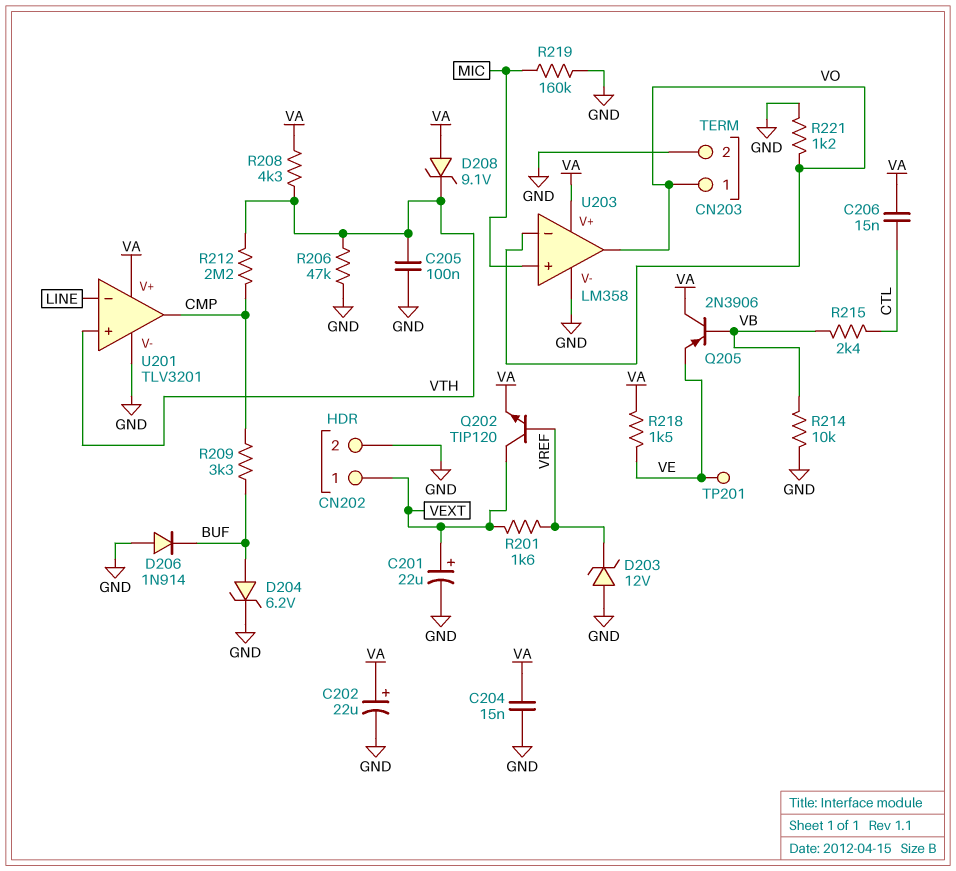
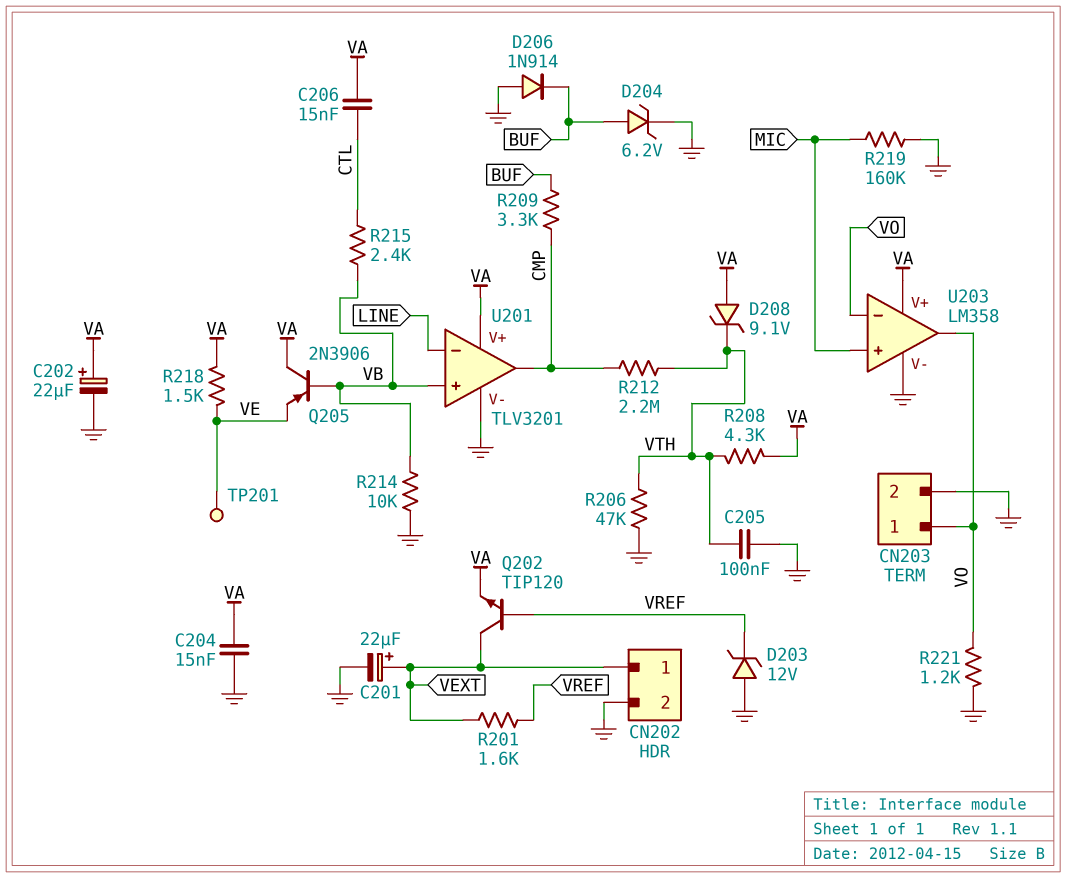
U201 pin in+: VTH -> VB

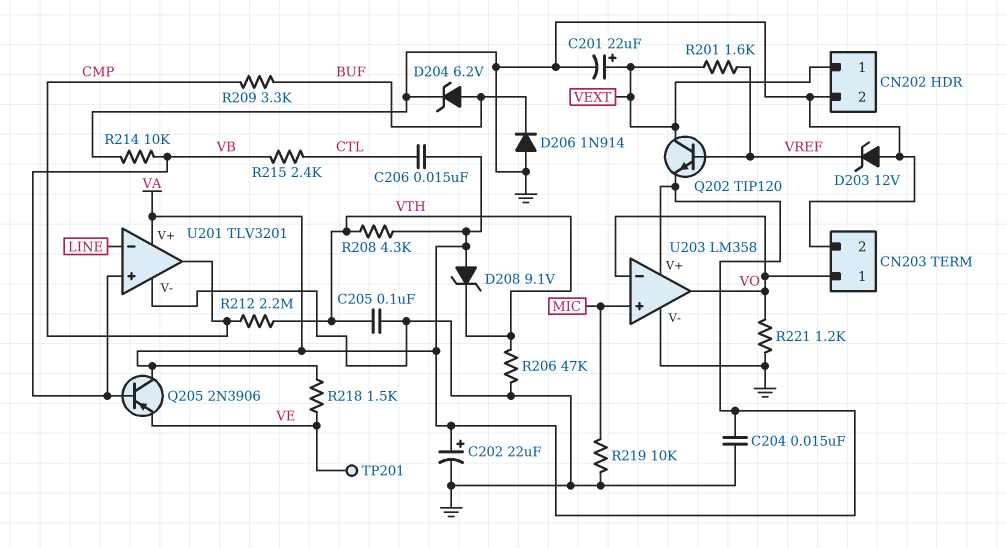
R219: 160k (GND, MIC) -> 10k (GND, MIC)

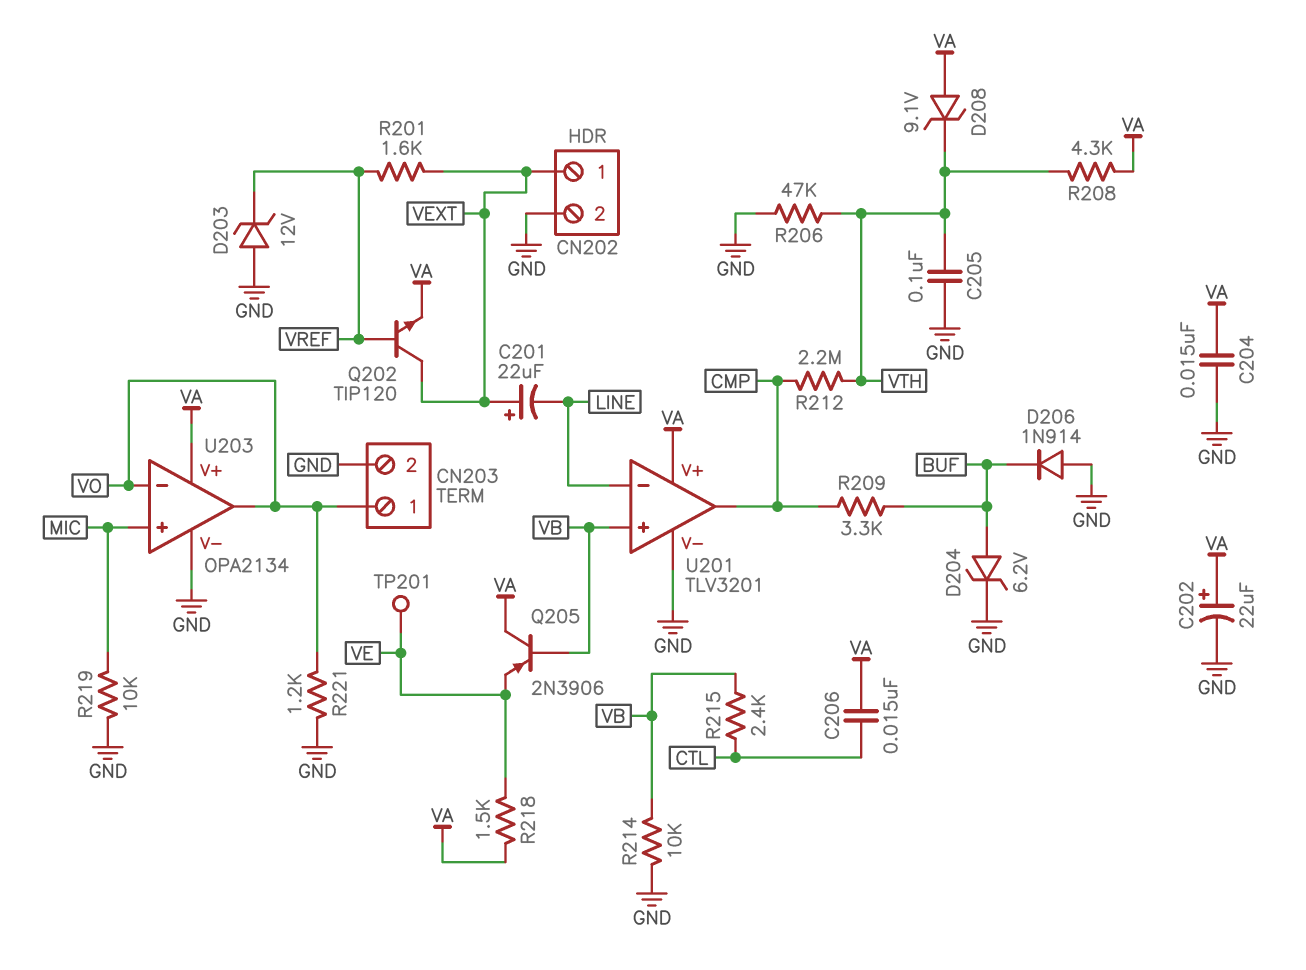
C201: 22uF (plus VEXT, minus GND) -> 22uF (plus VEXT, minus LINE)
U203: LM358 -> OPA2134

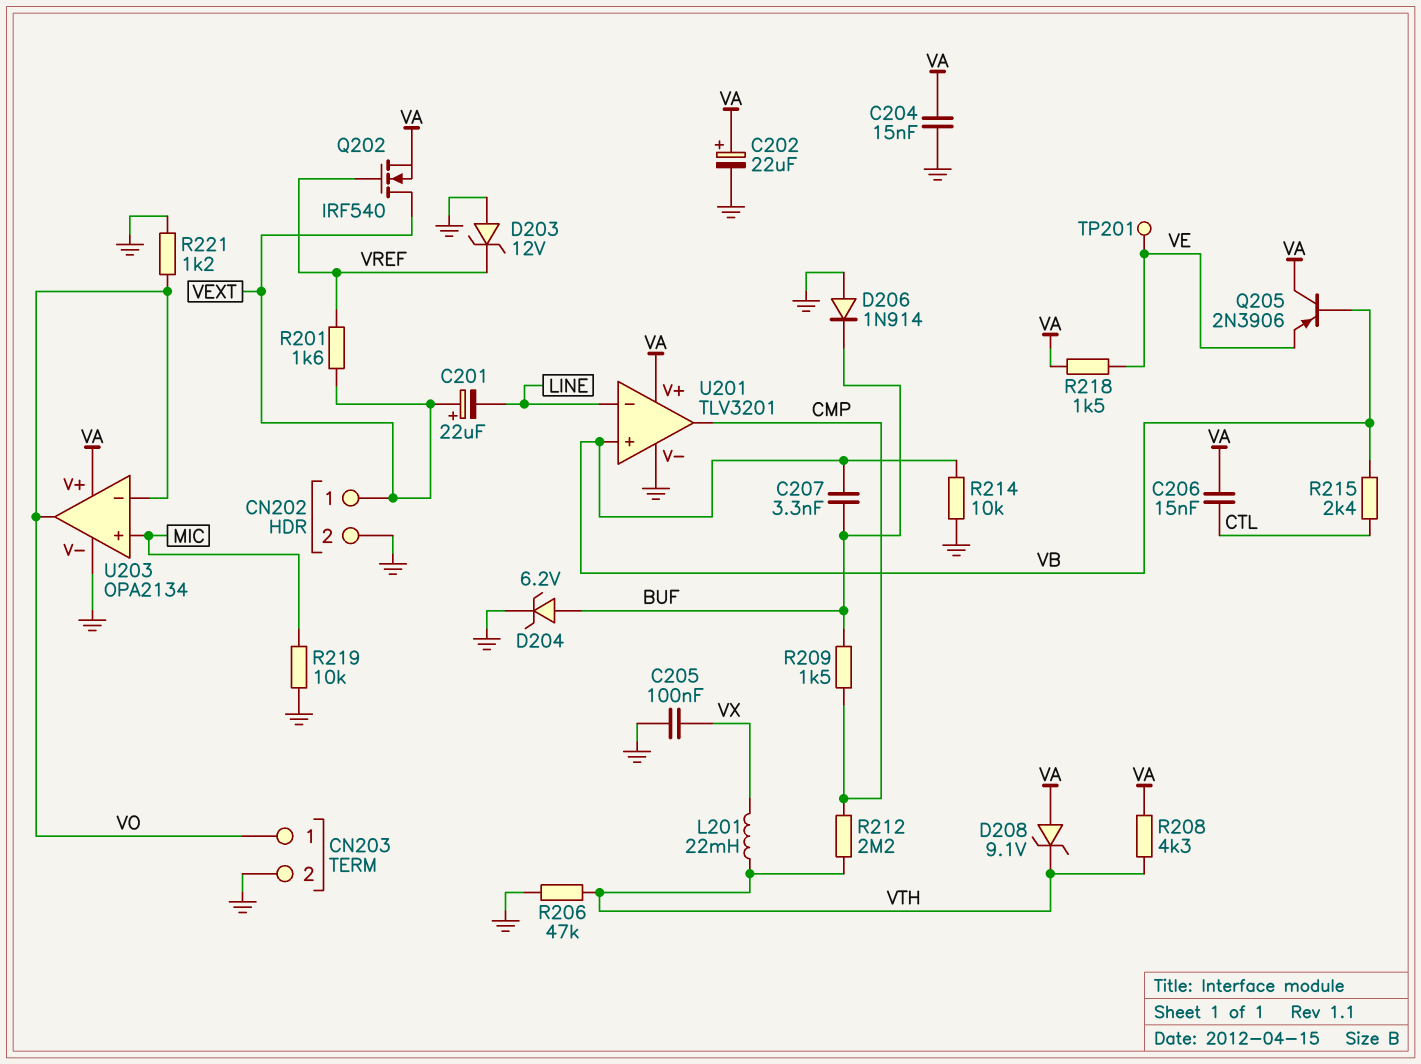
C205: 100nF (GND, VTH) -> 100nF (GND, VX)
C207: none -> 3.3nF (BUF, VB)
L201: none -> 22mH (VTH, VX)
Q202: NPN TIP120 (B VREF, C VEXT, E VA) -> NMOS IRF540 (G VREF, D VEXT, S VA)
R209: 3.3k (BUF, CMP) -> 1.5k (BUF, CMP)

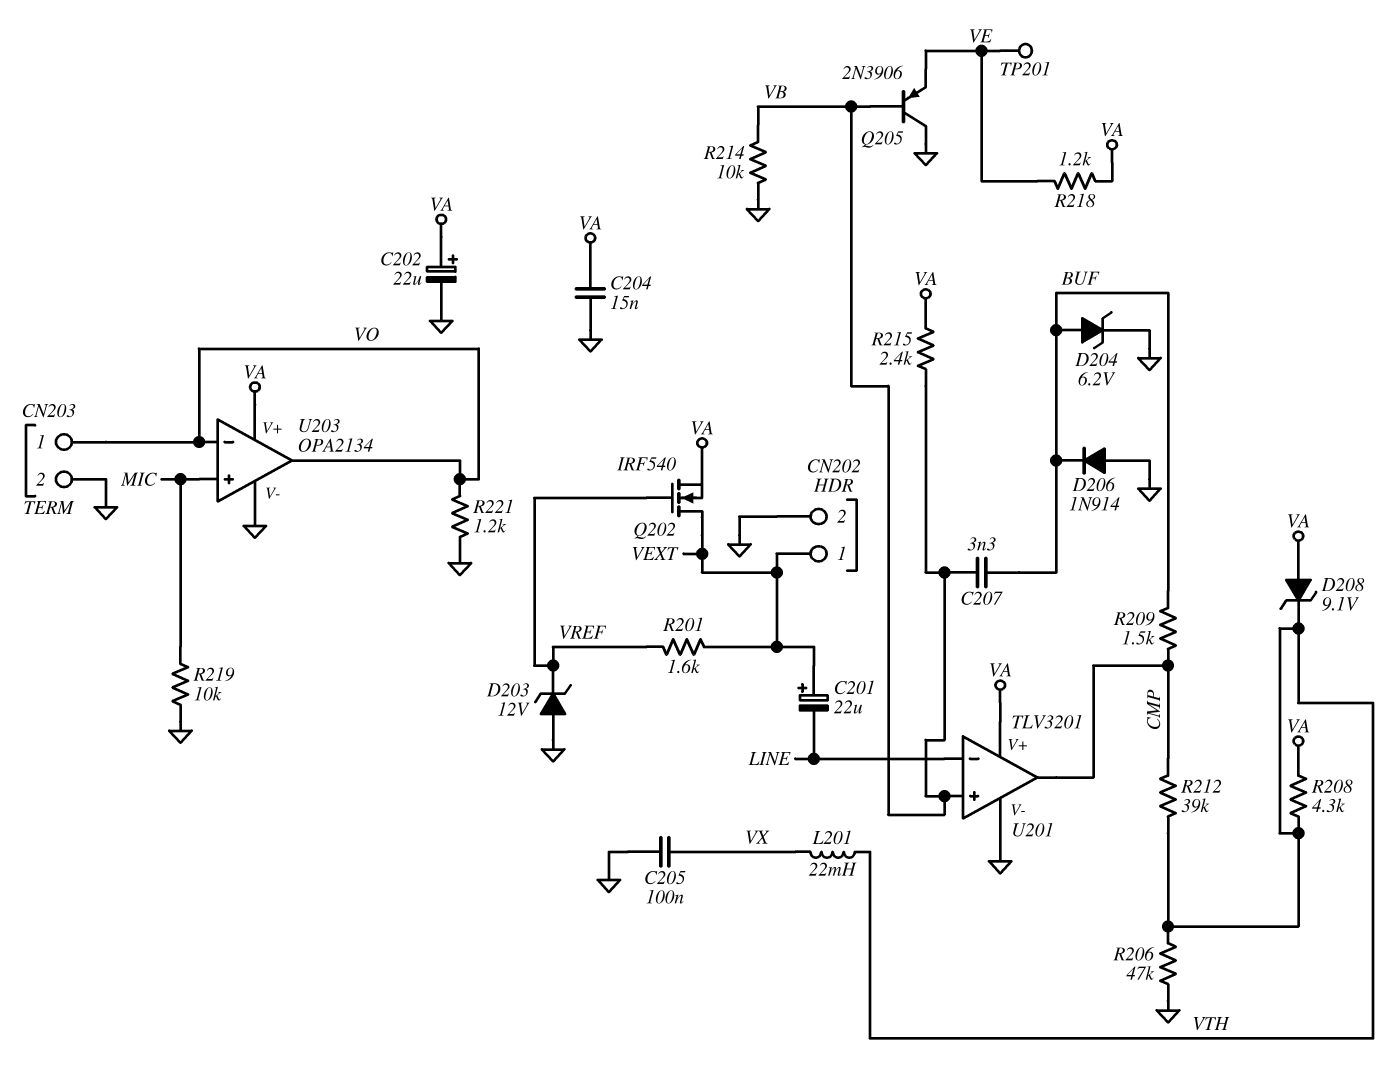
C206: 15nF (CTL, VA) -> none
Q205: PNP 2N3906 (B VB, C VA, E VE) -> PNP 2N3906 (B VB, C GND, E VE)
R212: 2.2M (CMP, VTH) -> 39k (CMP, VTH)
R215: 2.4k (CTL, VB) -> 2.4k (VA, VB)
R218: 1.5k (VA, VE) -> 1.2k (VA, VE)

